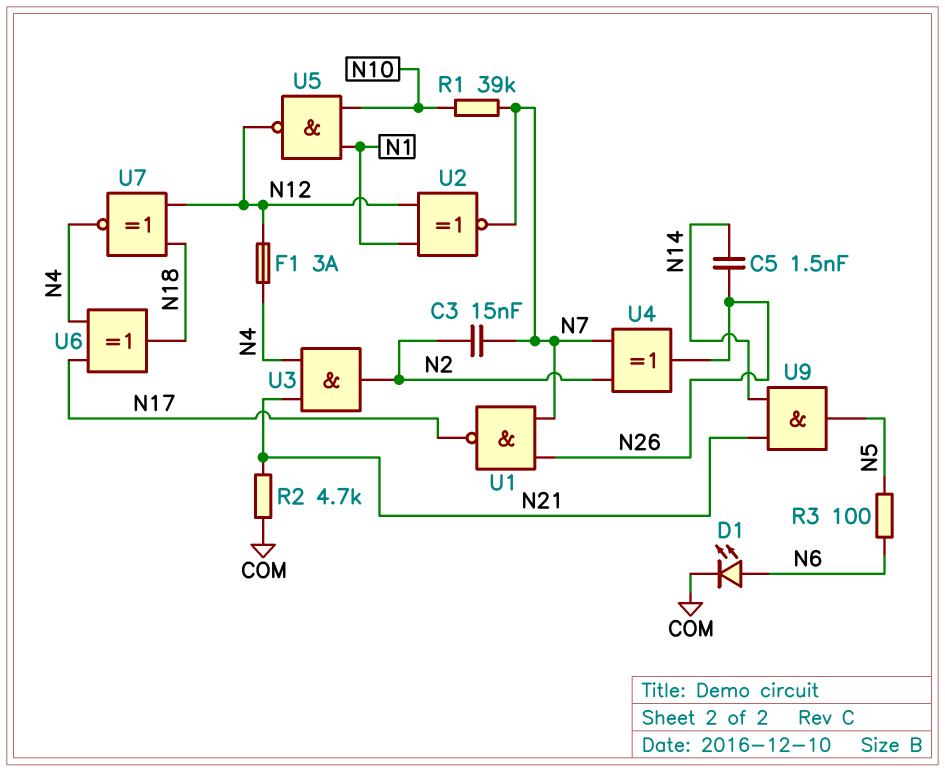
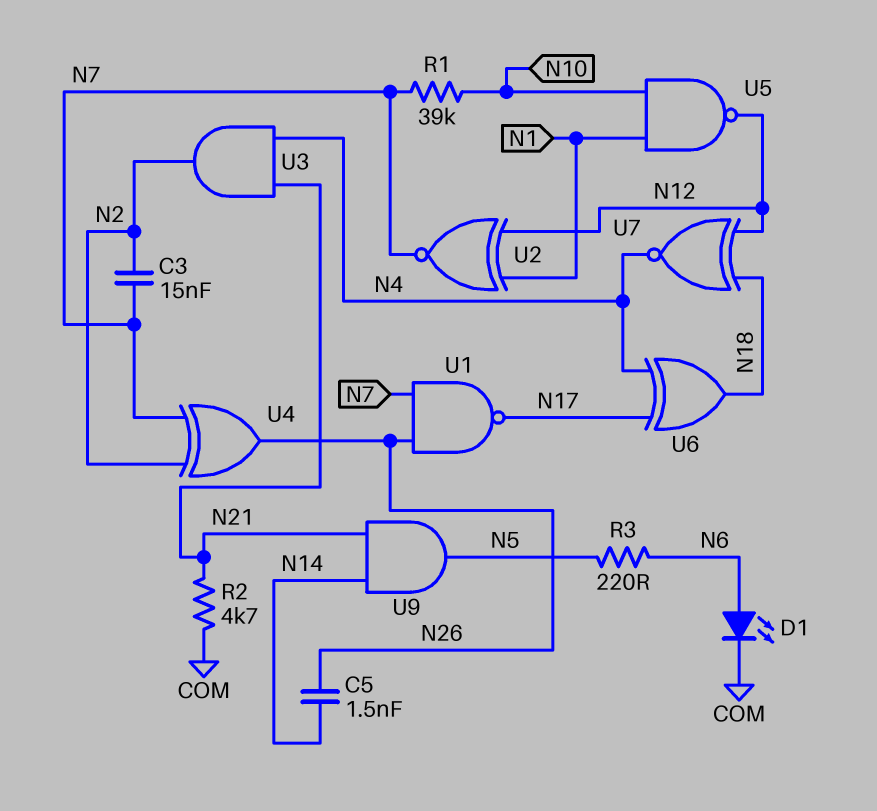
F1: 3A (N4, N12) -> none
R3: 100 (N5, N6) -> 220 (N5, N6)

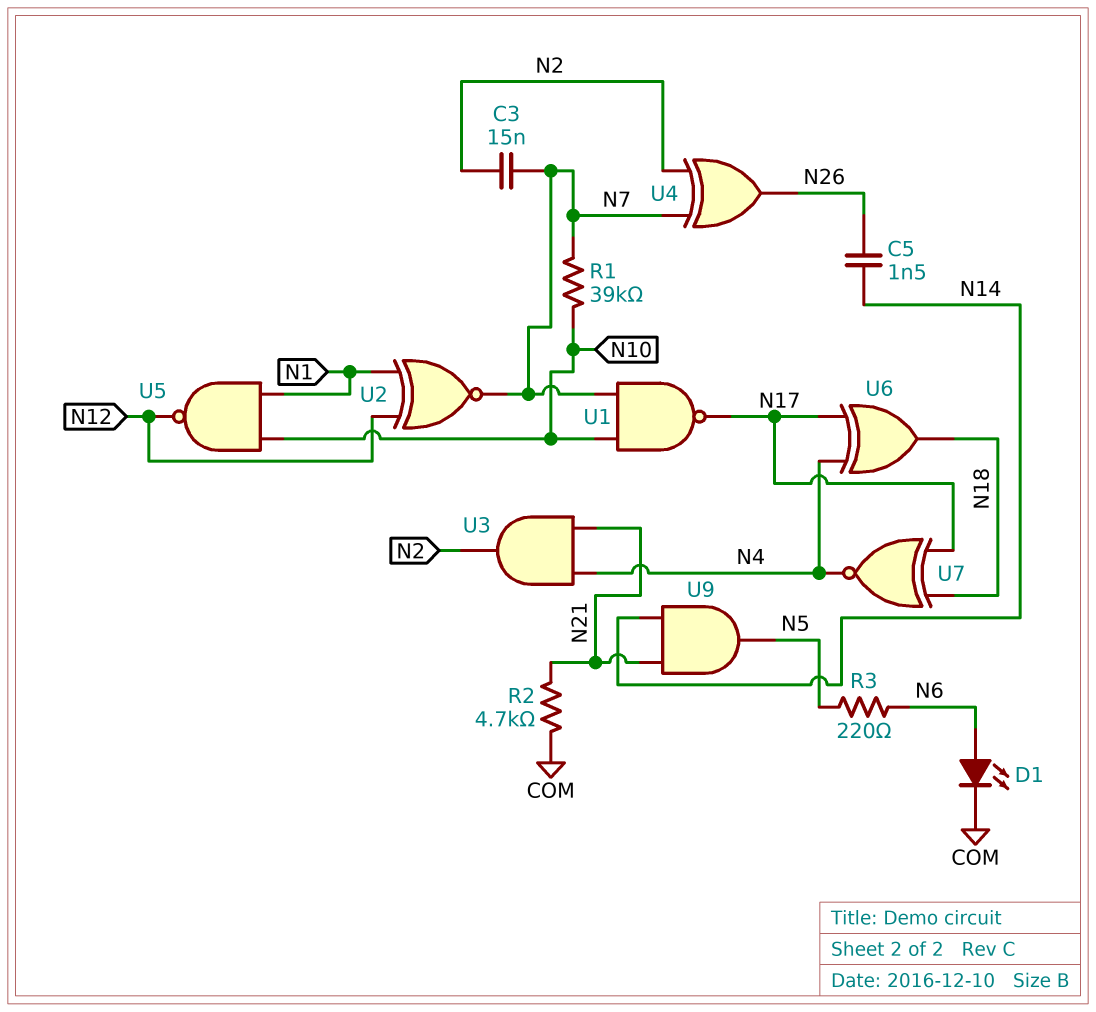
U1: NAND (in N7, in N26, out N17) -> NAND (in N7, in N10, out N17)
U7: XNOR (in N12, in N18, out N4) -> XNOR (in N17, in N18, out N4)

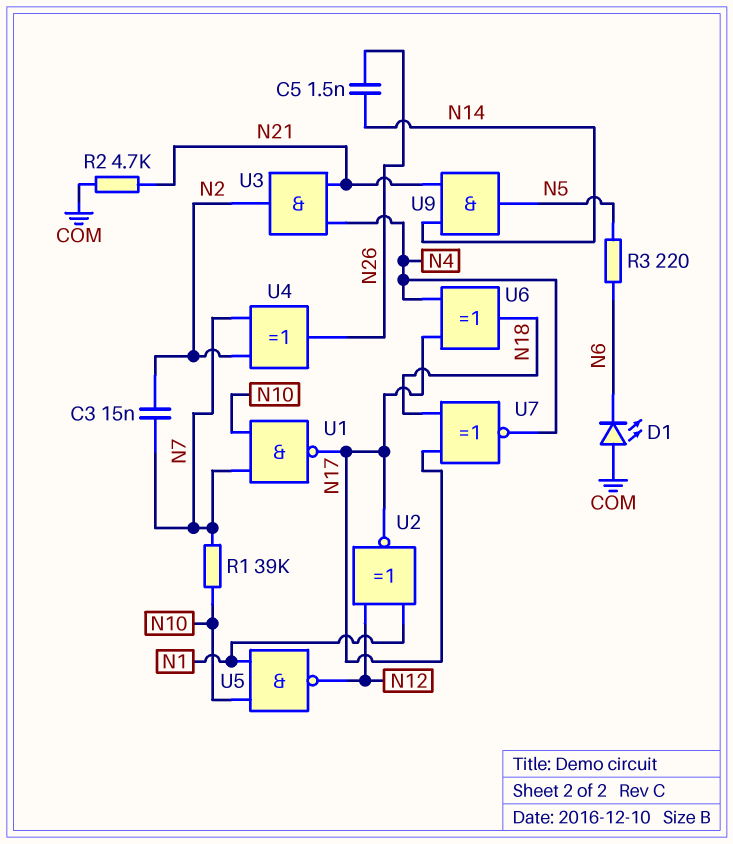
D1: LED (A N6, K COM) -> LED (A COM, K N6)
U2: XNOR (in N1, in N12, out N7) -> XNOR (in N1, in N12, out N17)

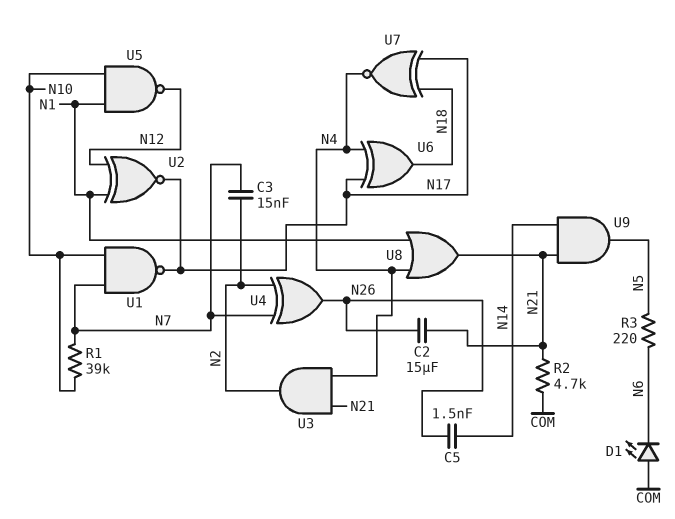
C2: none -> 15uF (N21, N26)
U8: none -> OR (in N1, in N4, out N21)

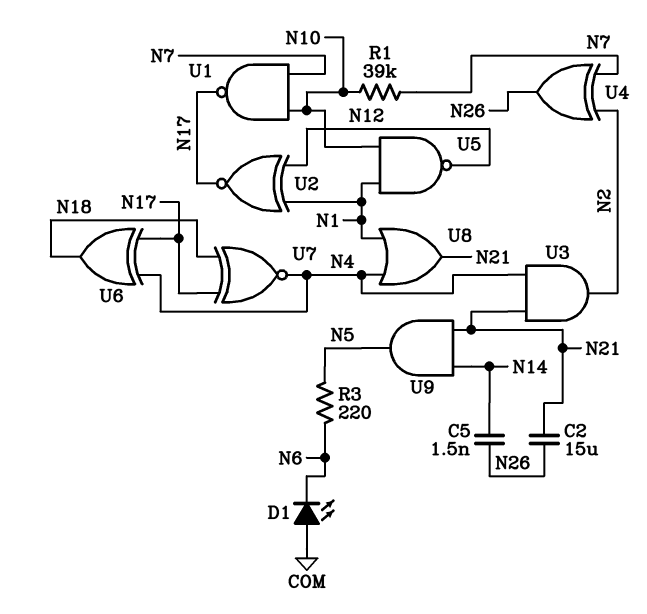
C3: 15nF (N2, N7) -> none
R2: 4.7k (COM, N21) -> none

